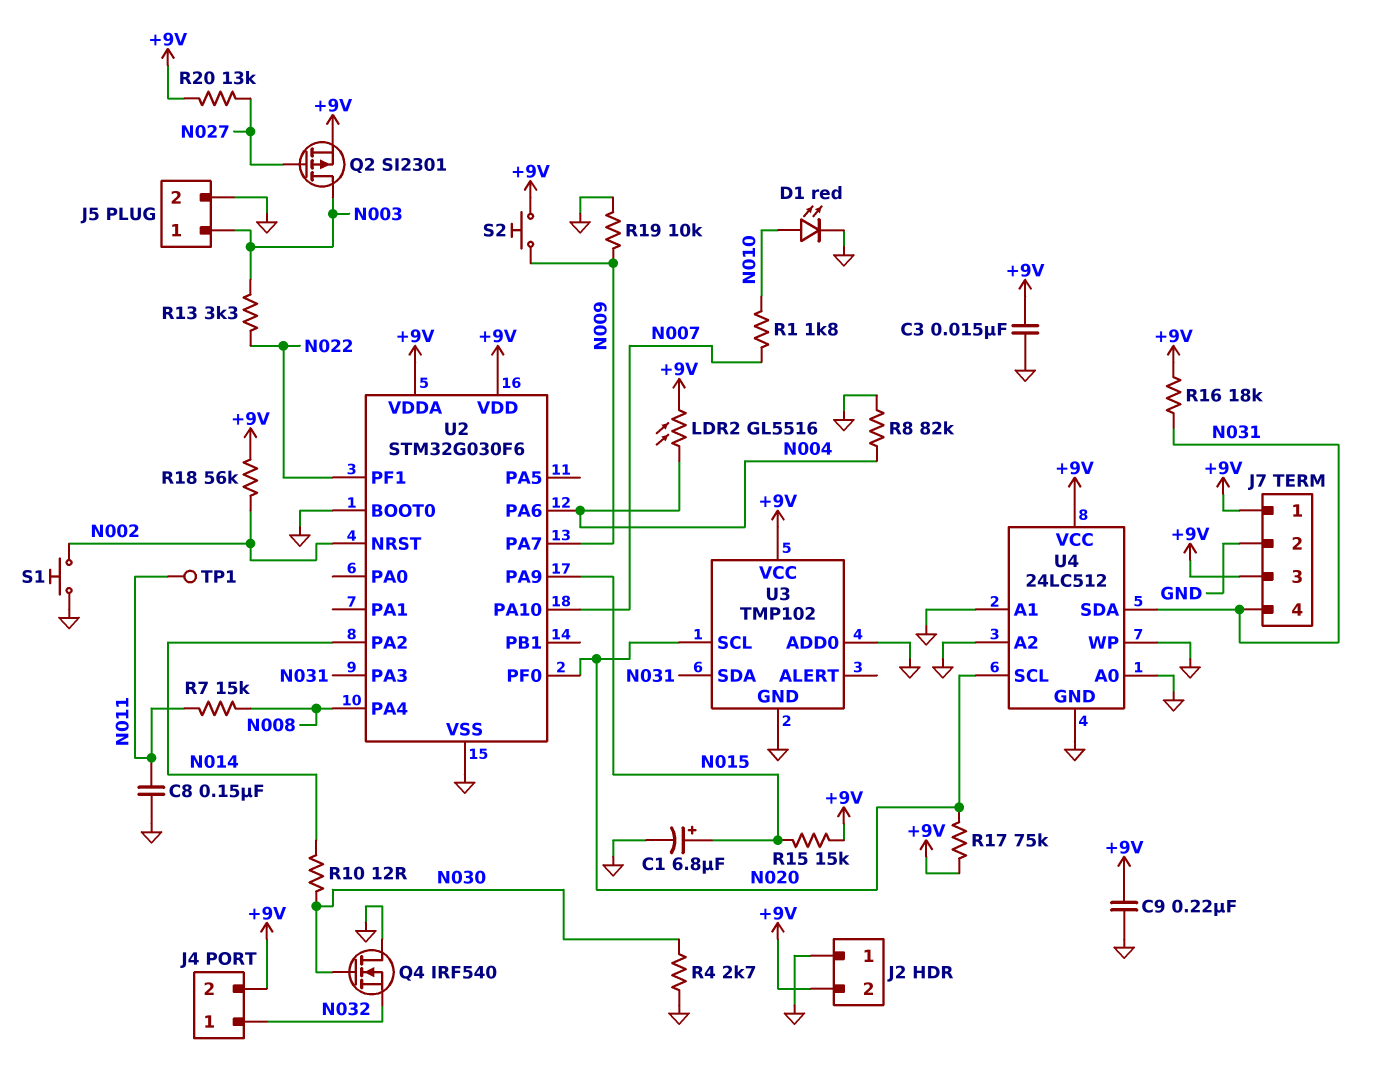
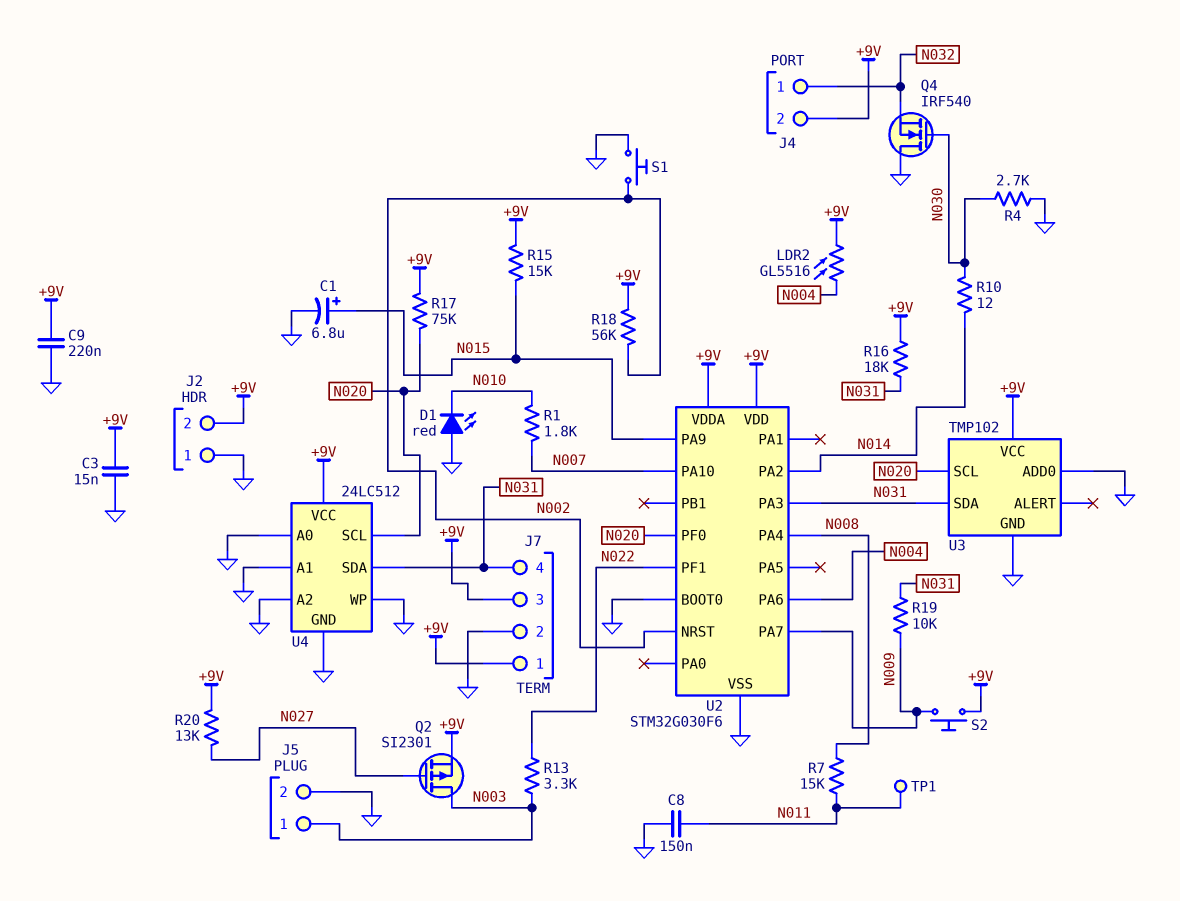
D1: LED red (A N010, K GND) -> LED red (A GND, K N010)
R8: 82k (GND, N004) -> none
R19: 10k (GND, N009) -> 10k (N009, N031)

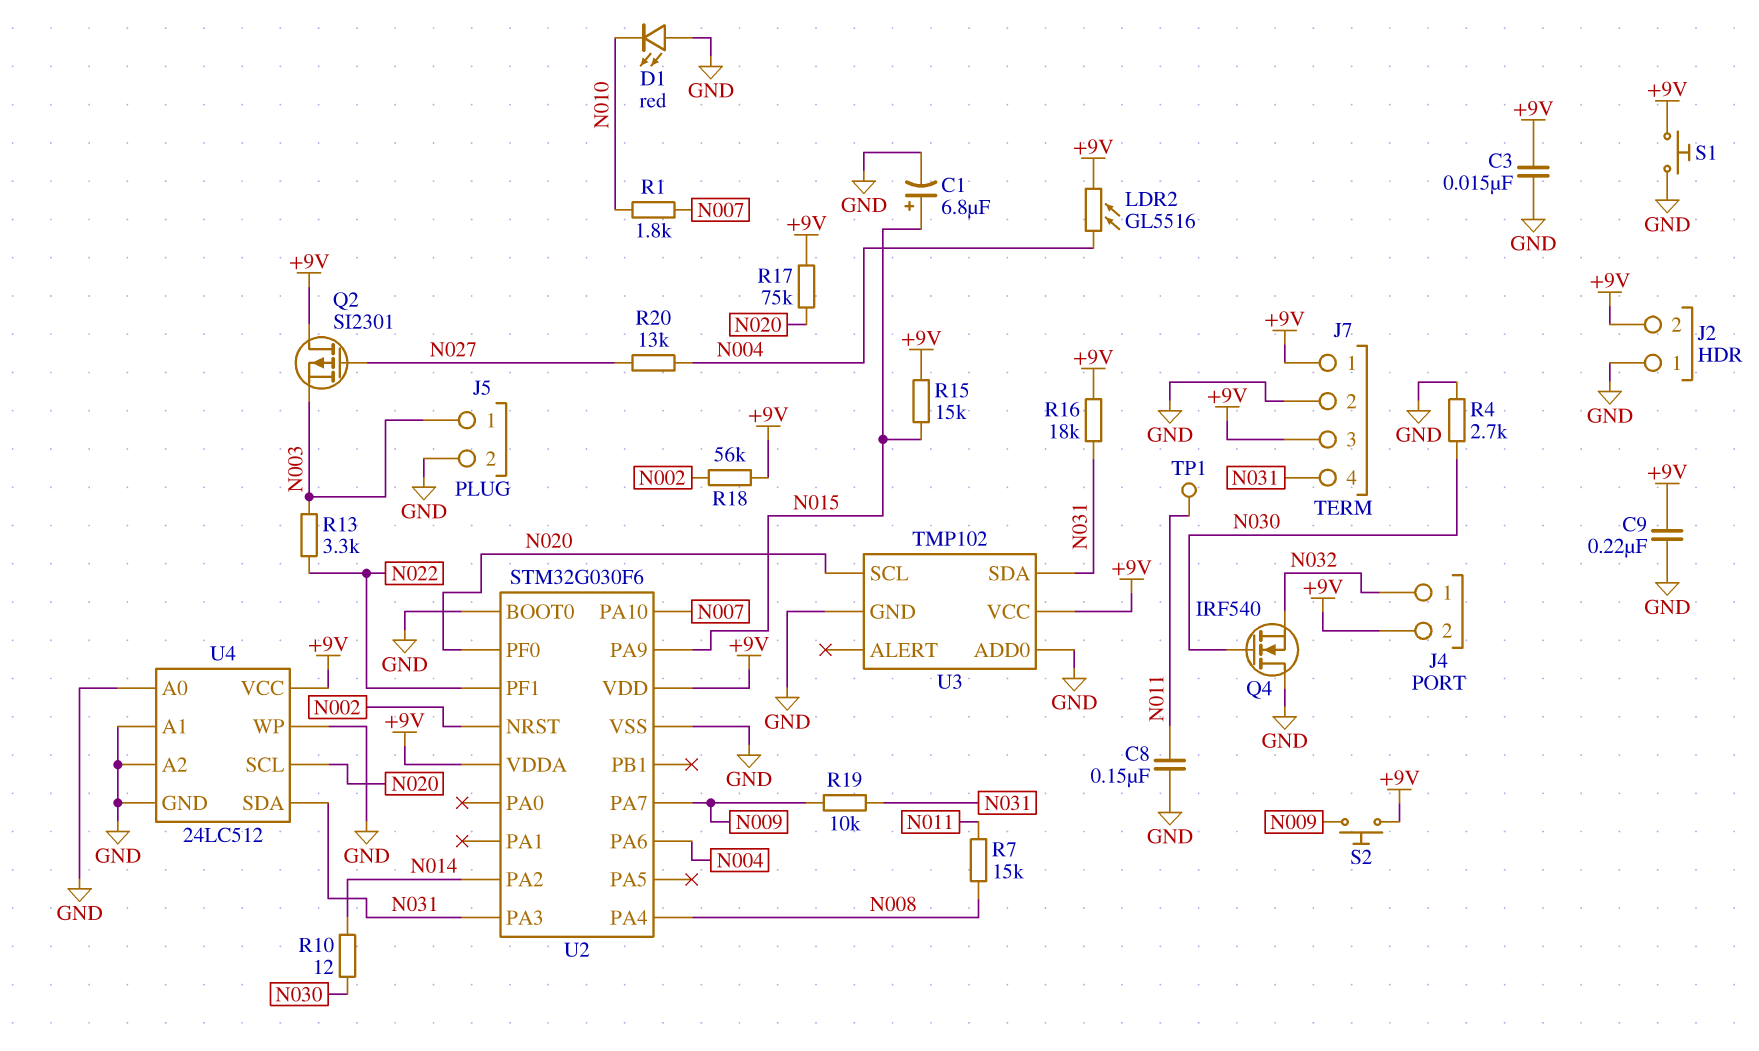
Q2: PMOS SI2301 (G N027, D N003, S +9V) -> PMOS SI2301 (G N027, D +9V, S N003)
R20: 13k (+9V, N027) -> 13k (N004, N027)
S1: button (GND, N002) -> button (+9V, GND)

